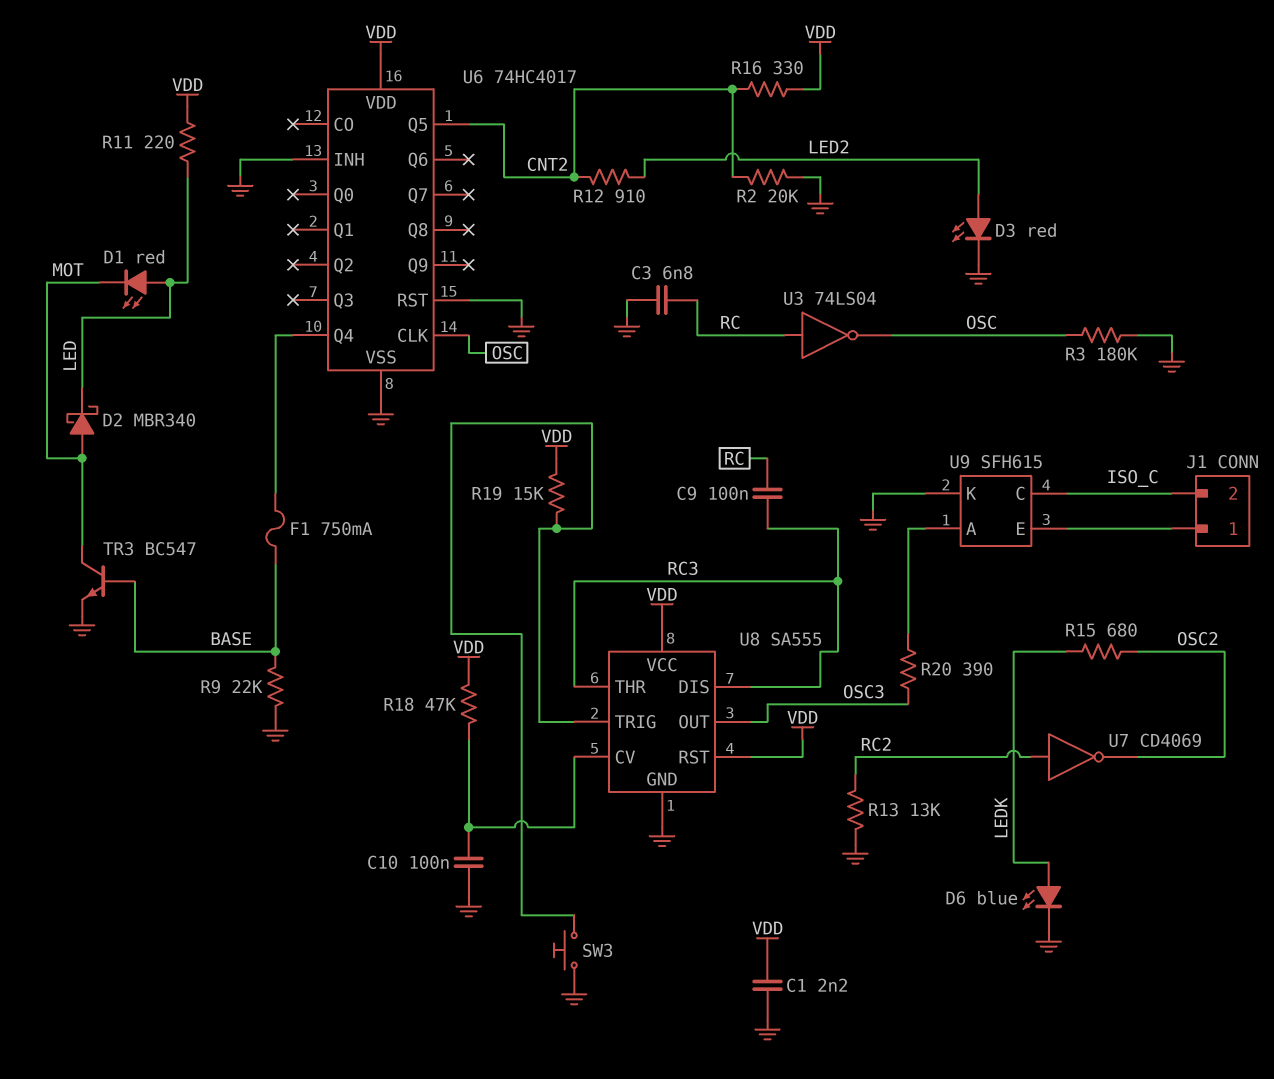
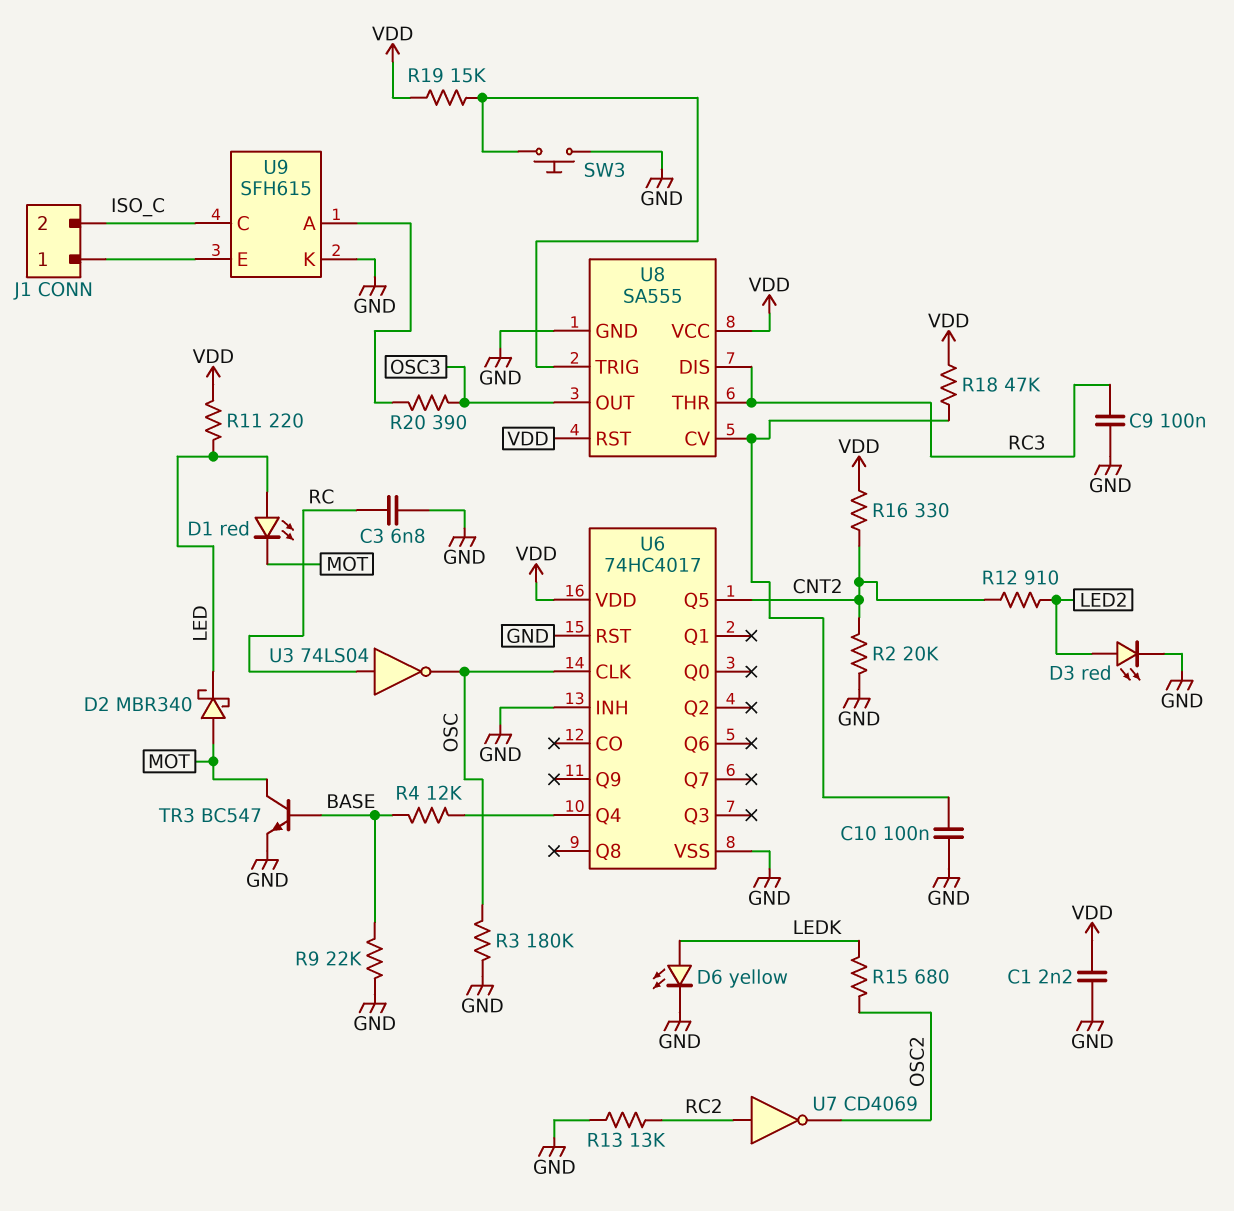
C9: 100nF (RC, RC3) -> 100nF (GND, RC3)
D6: LED blue (A LEDK, K GND) -> LED yellow (A LEDK, K GND)
F1: 750mA (BASE, U6/Q4) -> none
R4: none -> 12k (BASE, U6/Q4)

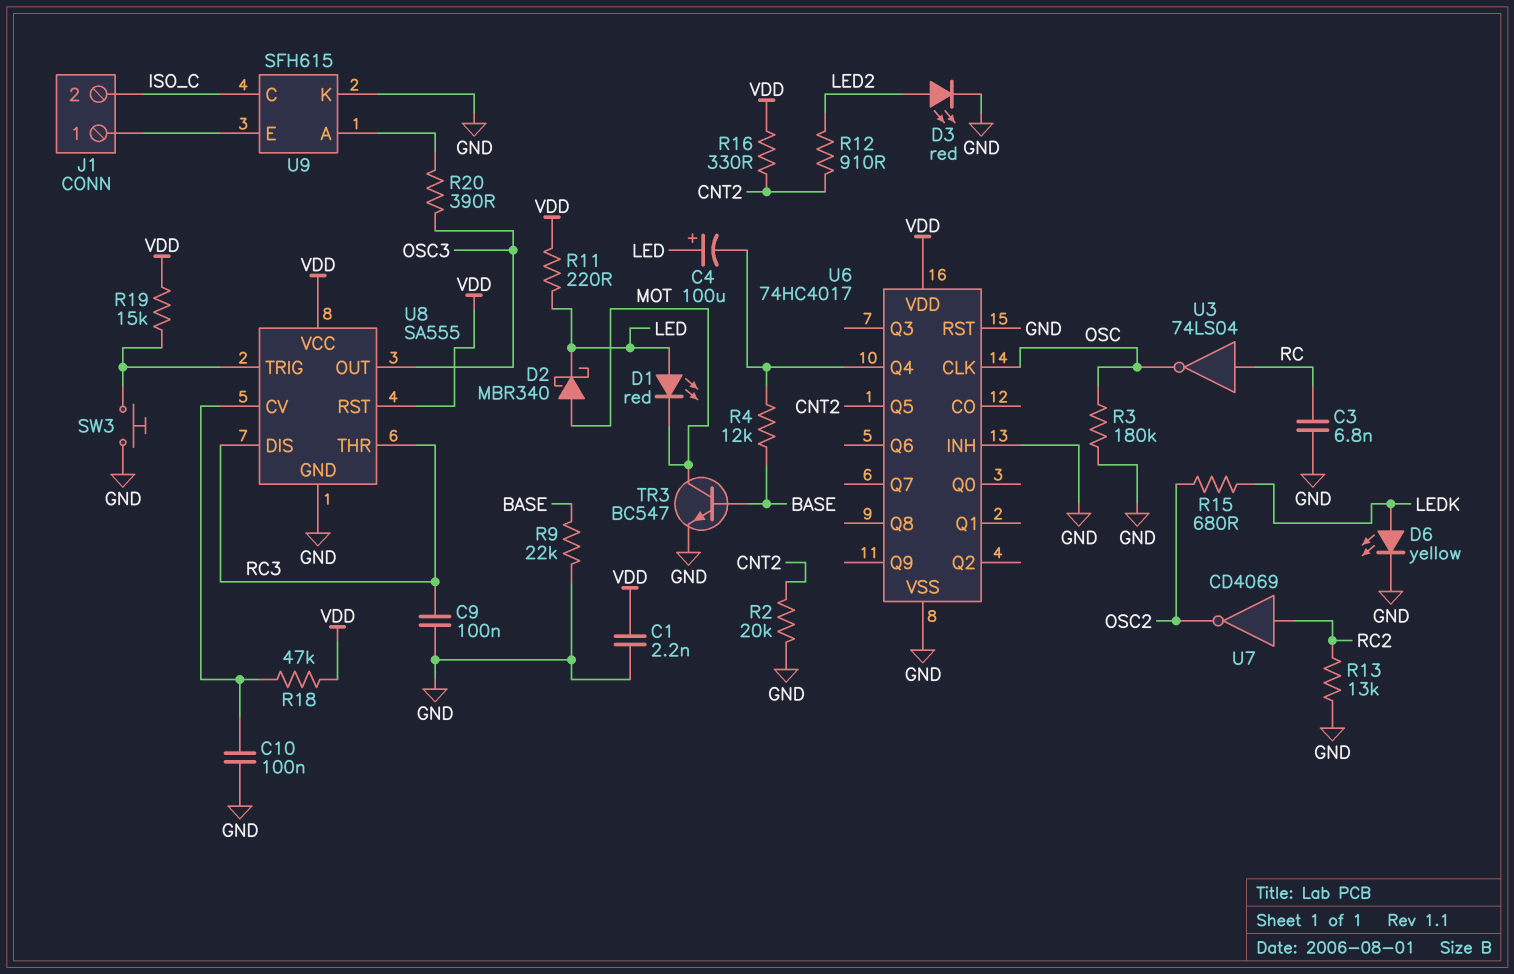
C4: none -> 100uF (plus LED, minus U6/Q4)

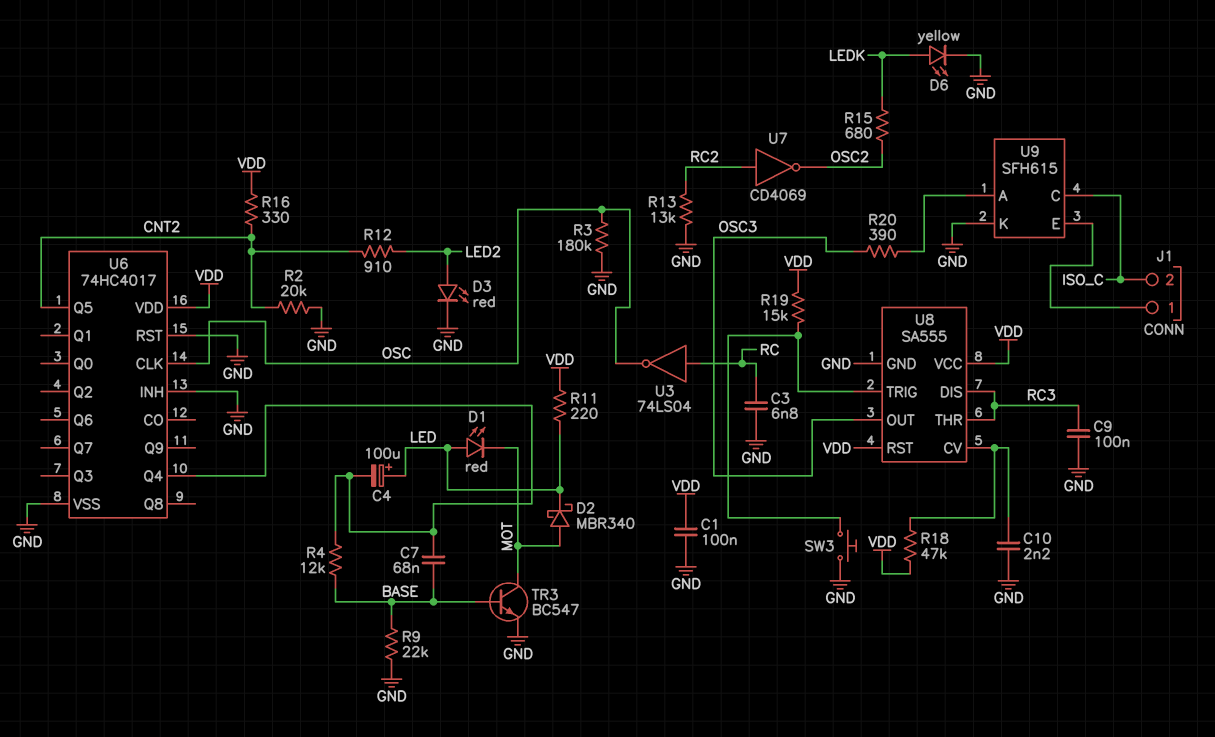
C1: 2.2nF (GND, VDD) -> 100nF (GND, VDD)
C7: none -> 68nF (BASE, U6/Q4)
C10: 100nF (GND, U8/CV) -> 2.2nF (GND, U8/CV)

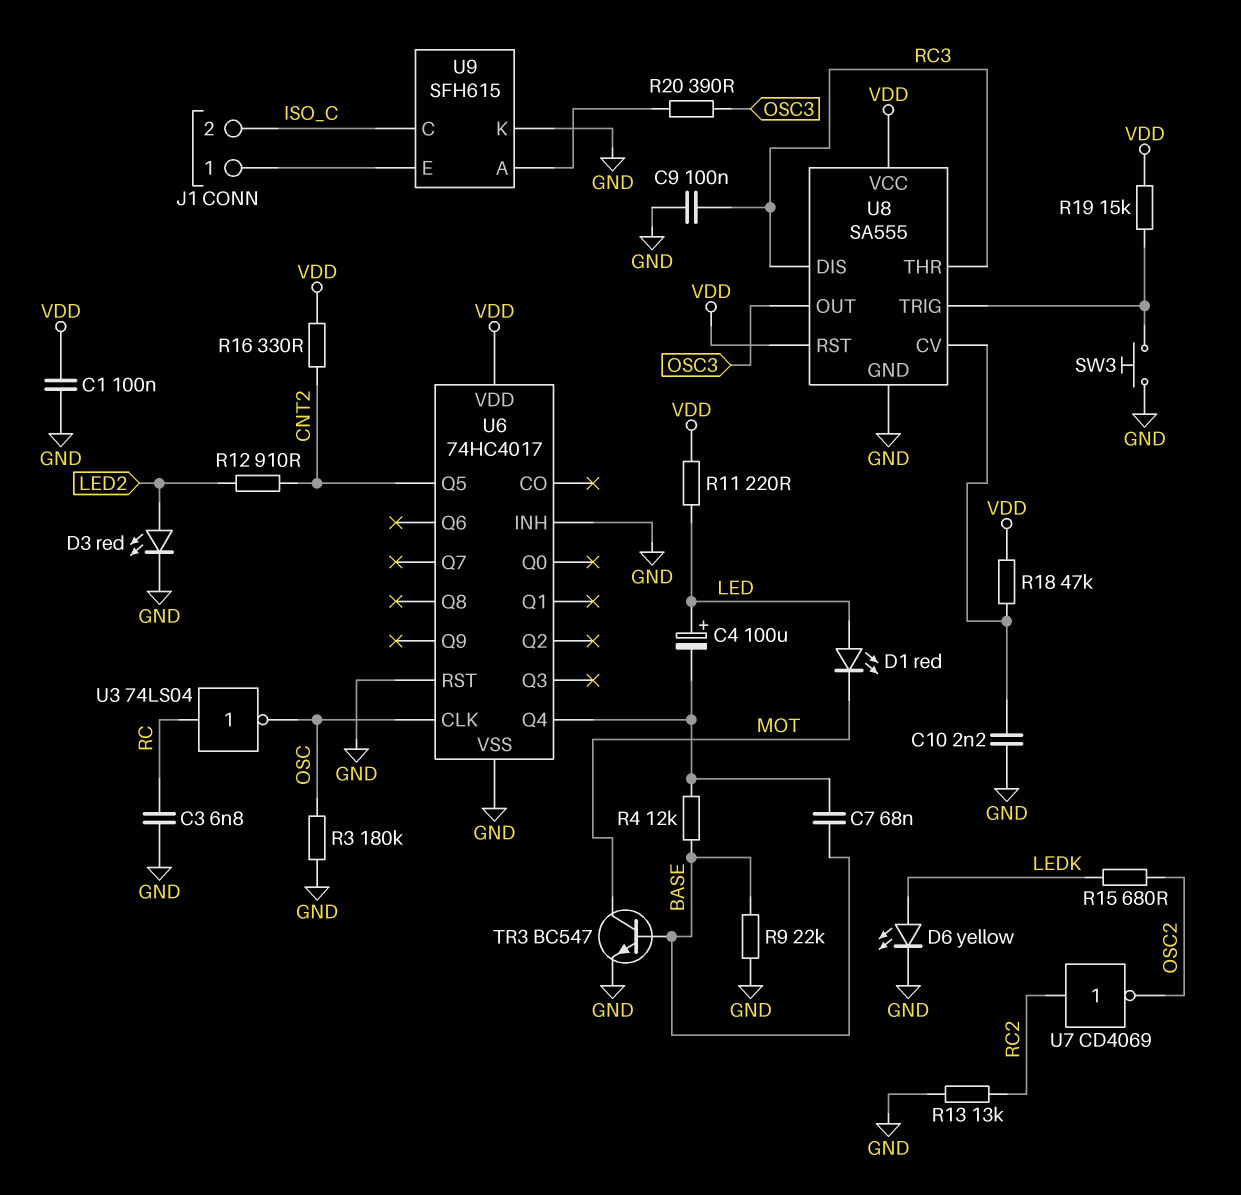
D2: schottky MBR340 (A MOT, K LED) -> none
R2: 20k (CNT2, GND) -> none

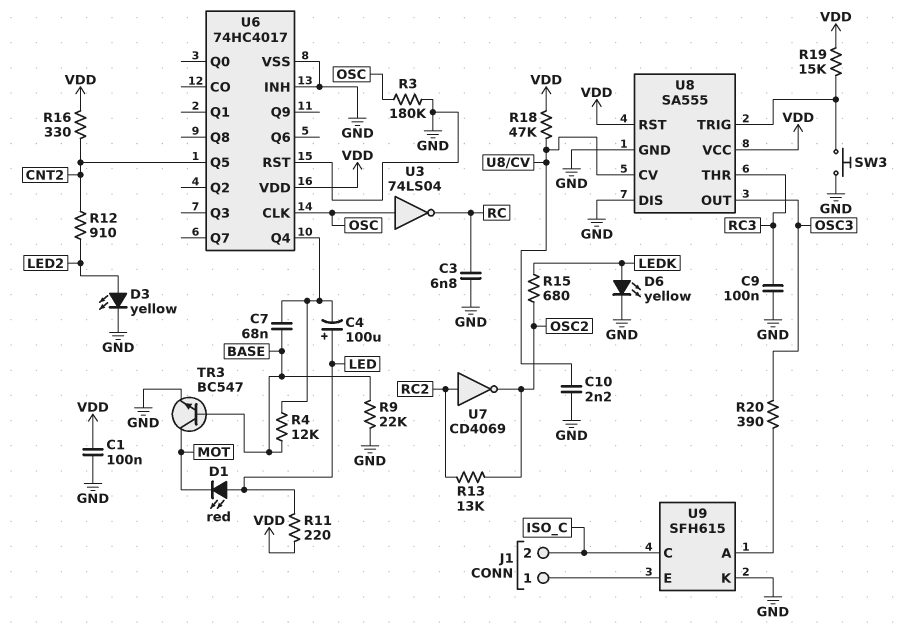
D3: LED red (A LED2, K GND) -> LED yellow (A LED2, K GND)
R13: 13k (GND, RC2) -> 13k (OSC2, RC2)
U3: NOT 74LS04 (in RC, out OSC) -> NOT 74LS04 (in OSC, out RC)
U8 pin DIS: RC3 -> GND

